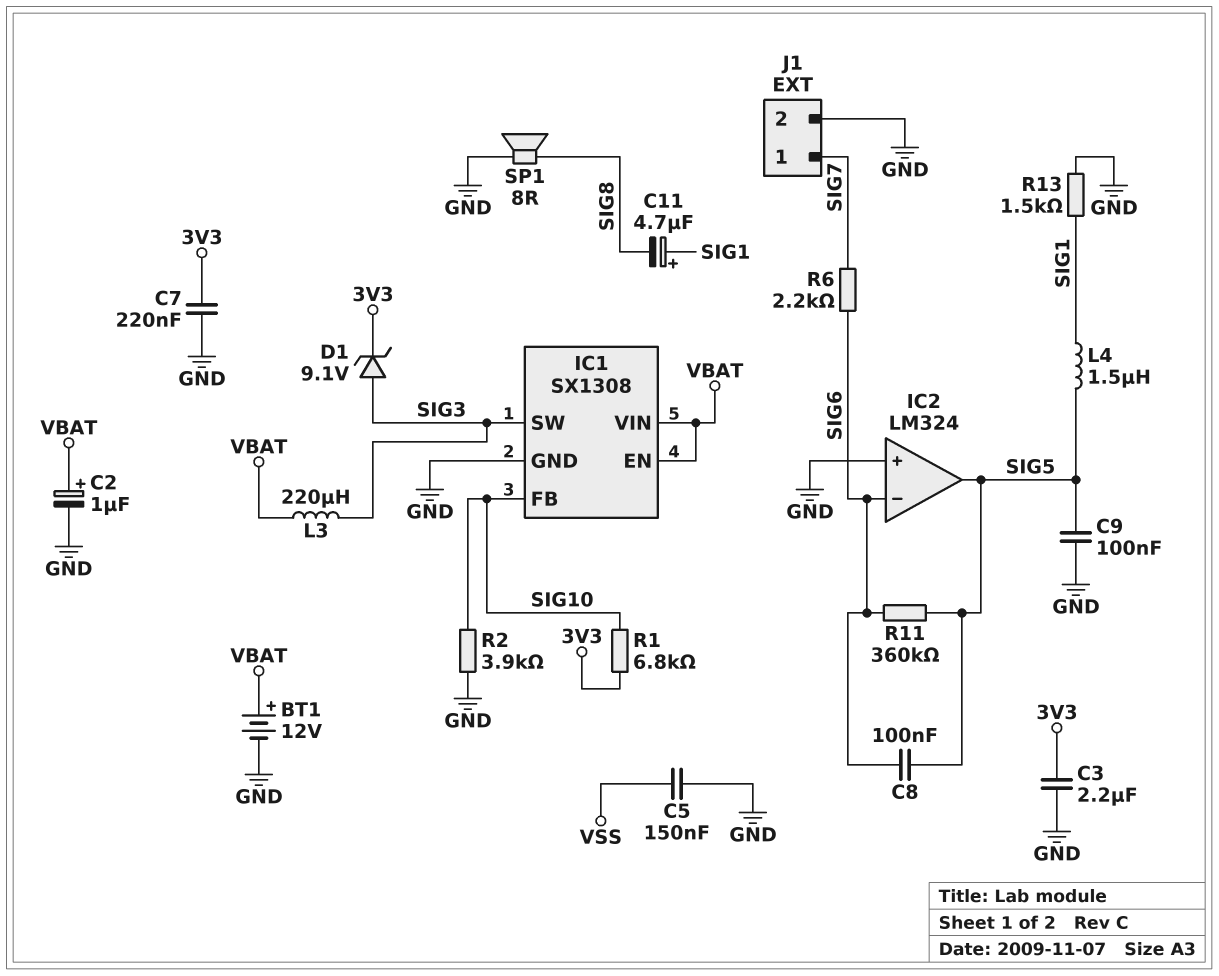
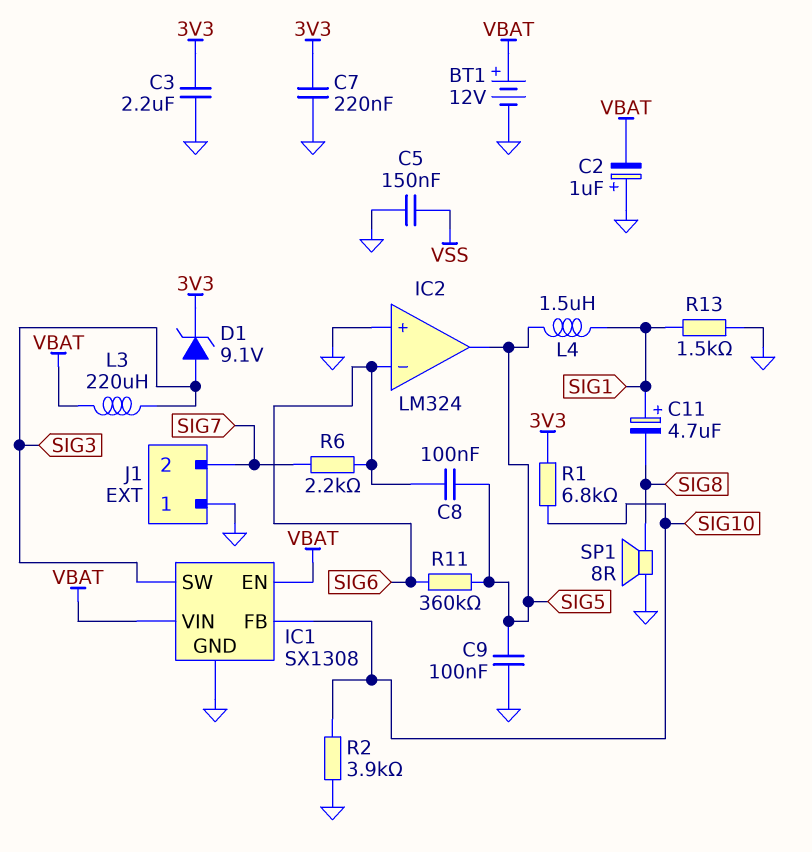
C2: 1uF (plus VBAT, minus GND) -> 1uF (plus GND, minus VBAT)
J1 pin 1: SIG7 -> GND
J1 pin 2: GND -> SIG7

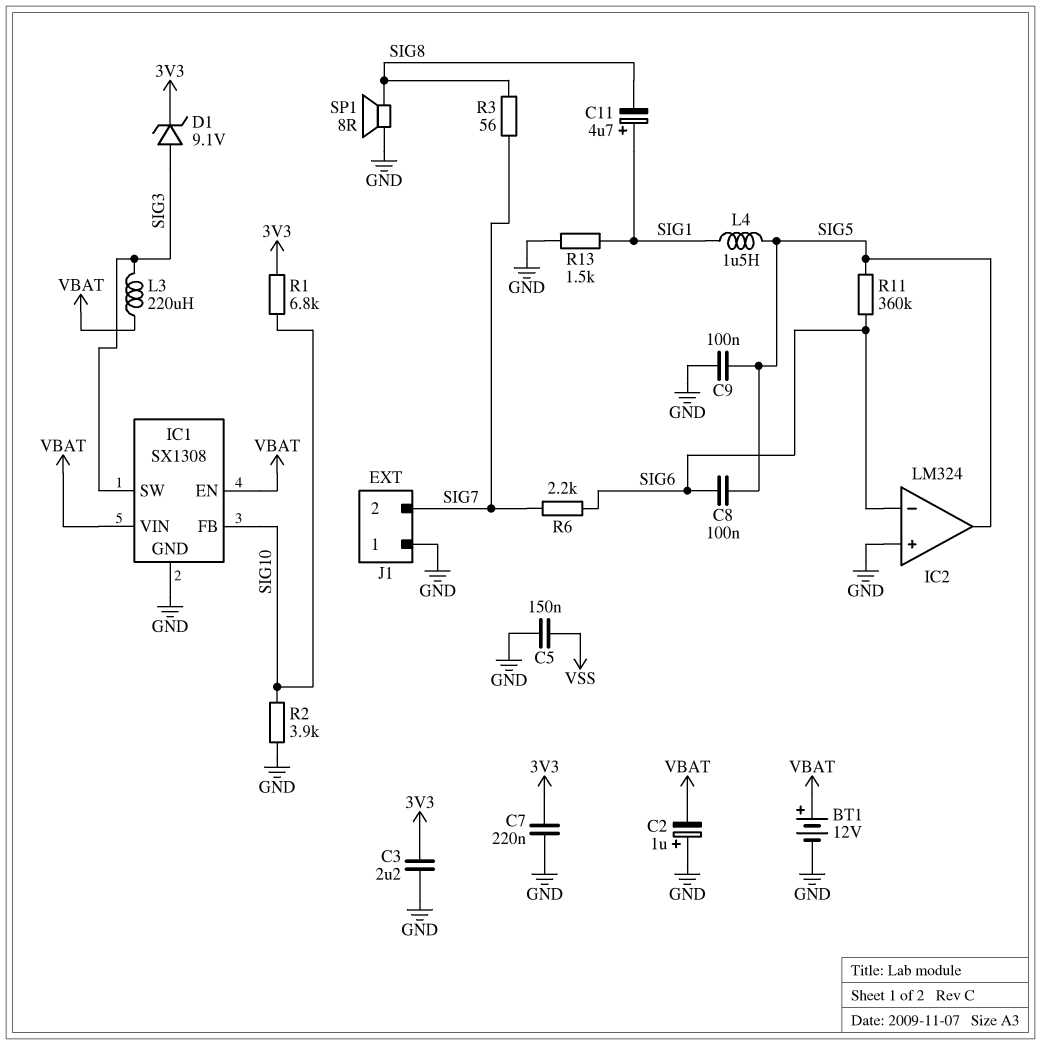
R3: none -> 56 (SIG7, SIG8)

